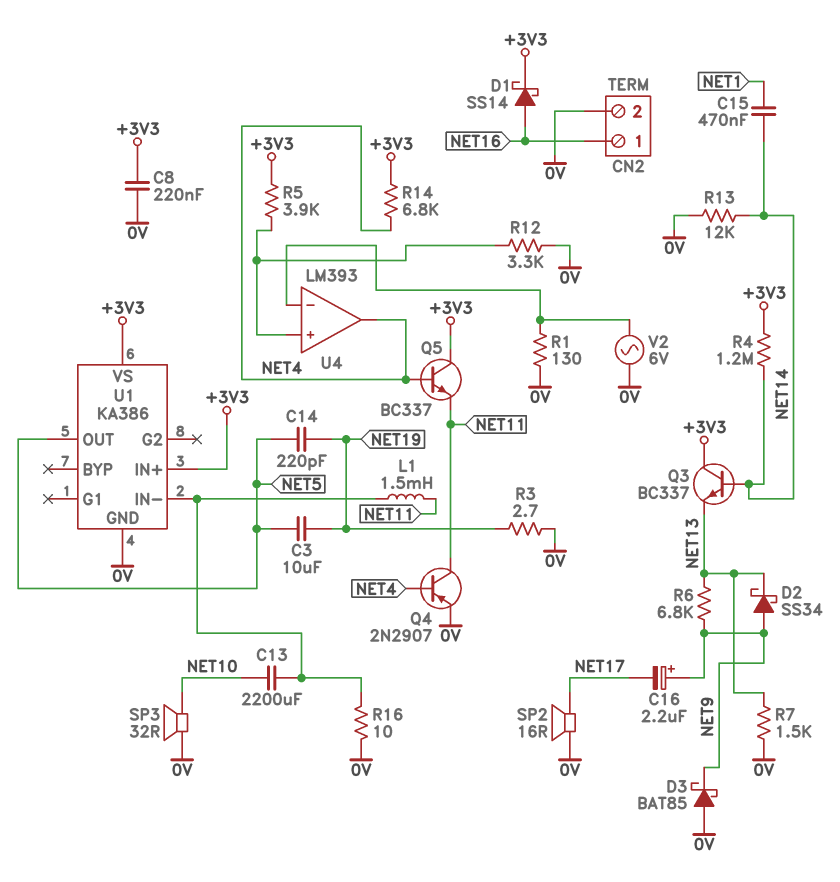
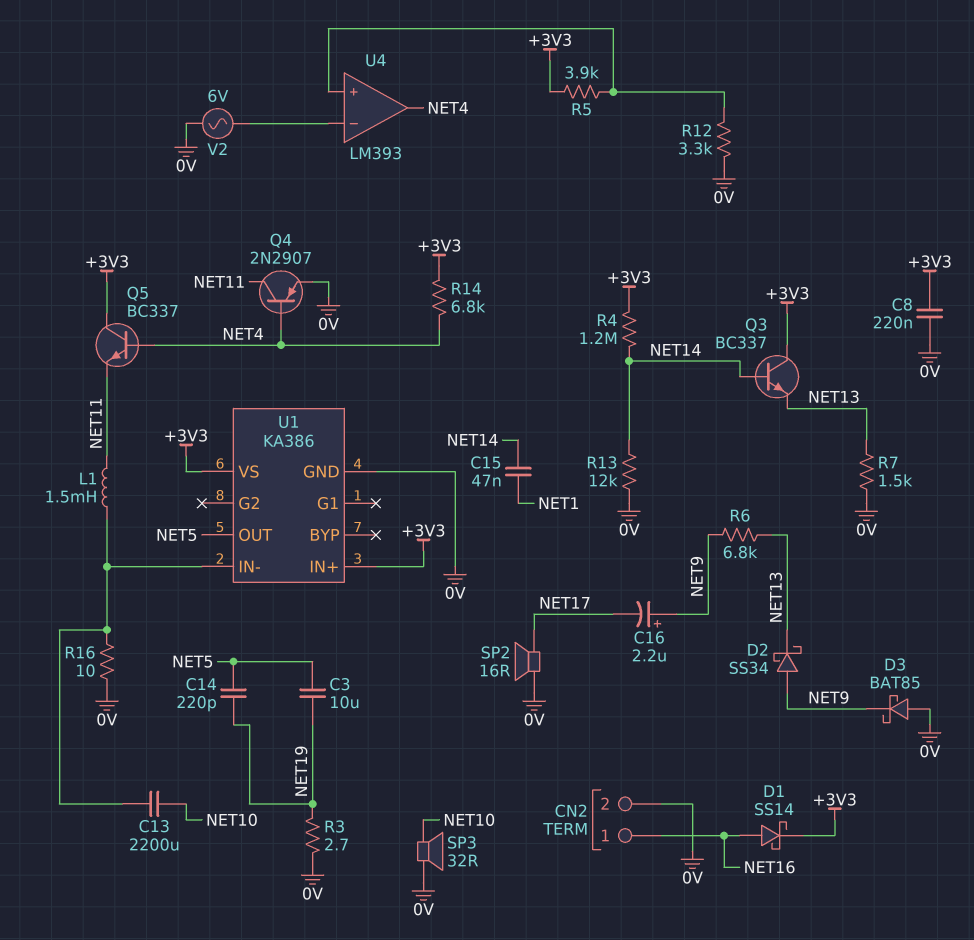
C15: 470nF (NET1, NET14) -> 47nF (NET1, NET14)
R1: 130 (0V, U4/in-) -> none

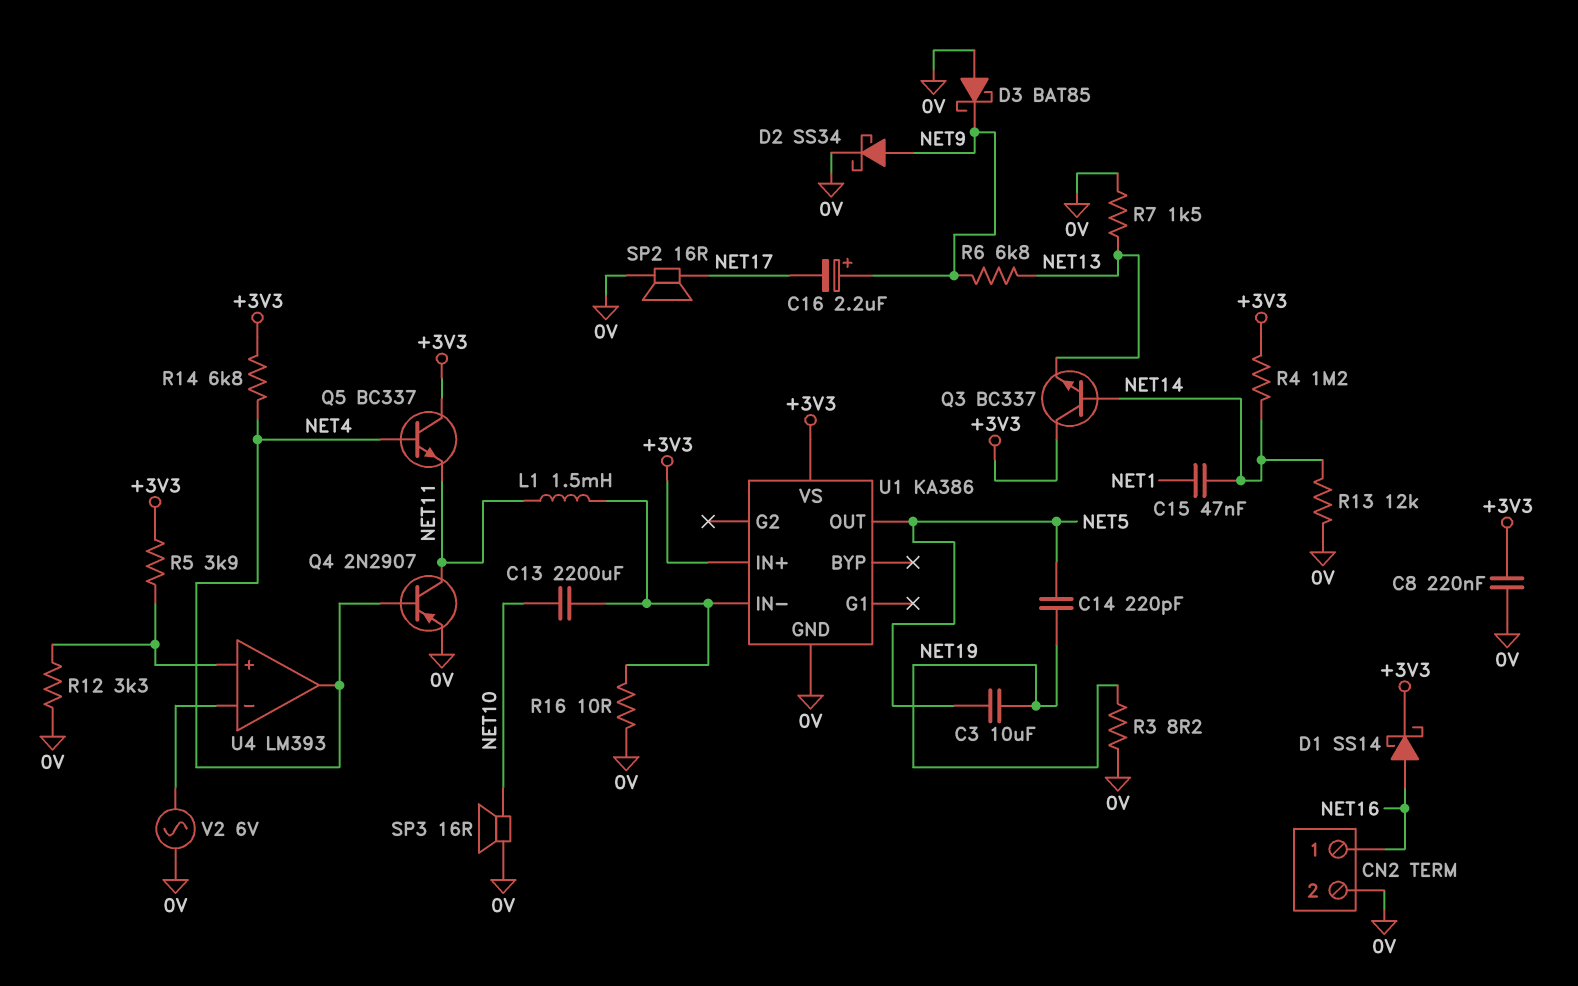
D2: schottky SS34 (A NET9, K NET13) -> schottky SS34 (A NET9, K 0V)
R3: 2.7 (0V, NET19) -> 8.2 (0V, NET19)
SP3: speaker 32R (0V, NET10) -> speaker 16R (0V, NET10)

